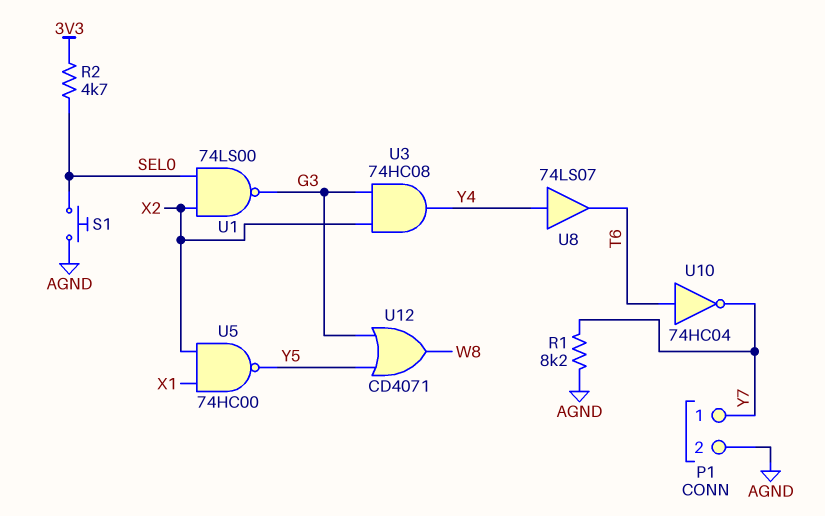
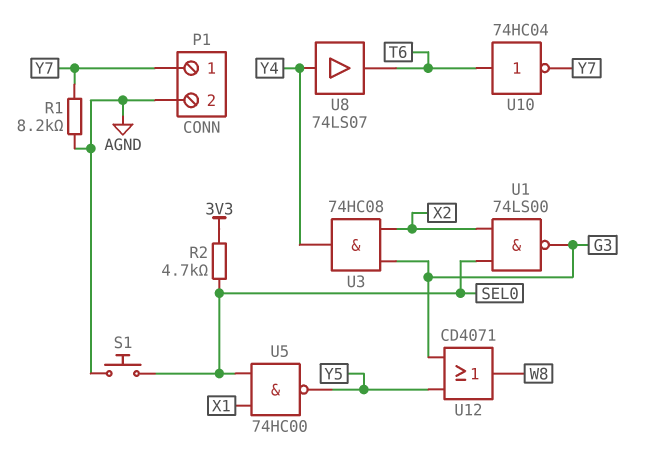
U5: NAND 74HC00 (in X1, in X2, out Y5) -> NAND 74HC00 (in SEL0, in X1, out Y5)

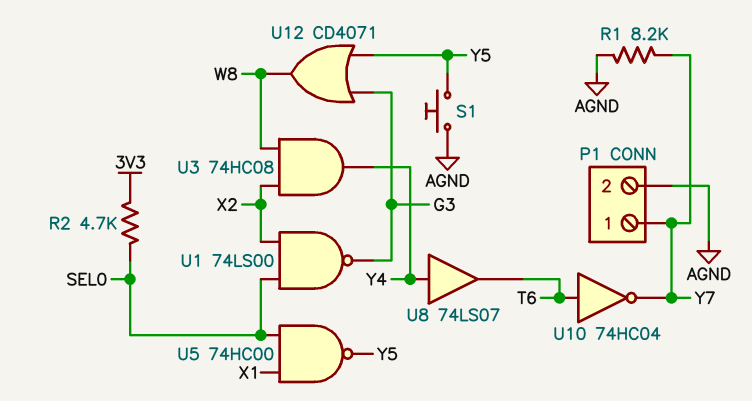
S1: button (AGND, SEL0) -> button (AGND, Y5)
U3: AND 74HC08 (in G3, in X2, out Y4) -> AND 74HC08 (in W8, in X2, out Y4)

